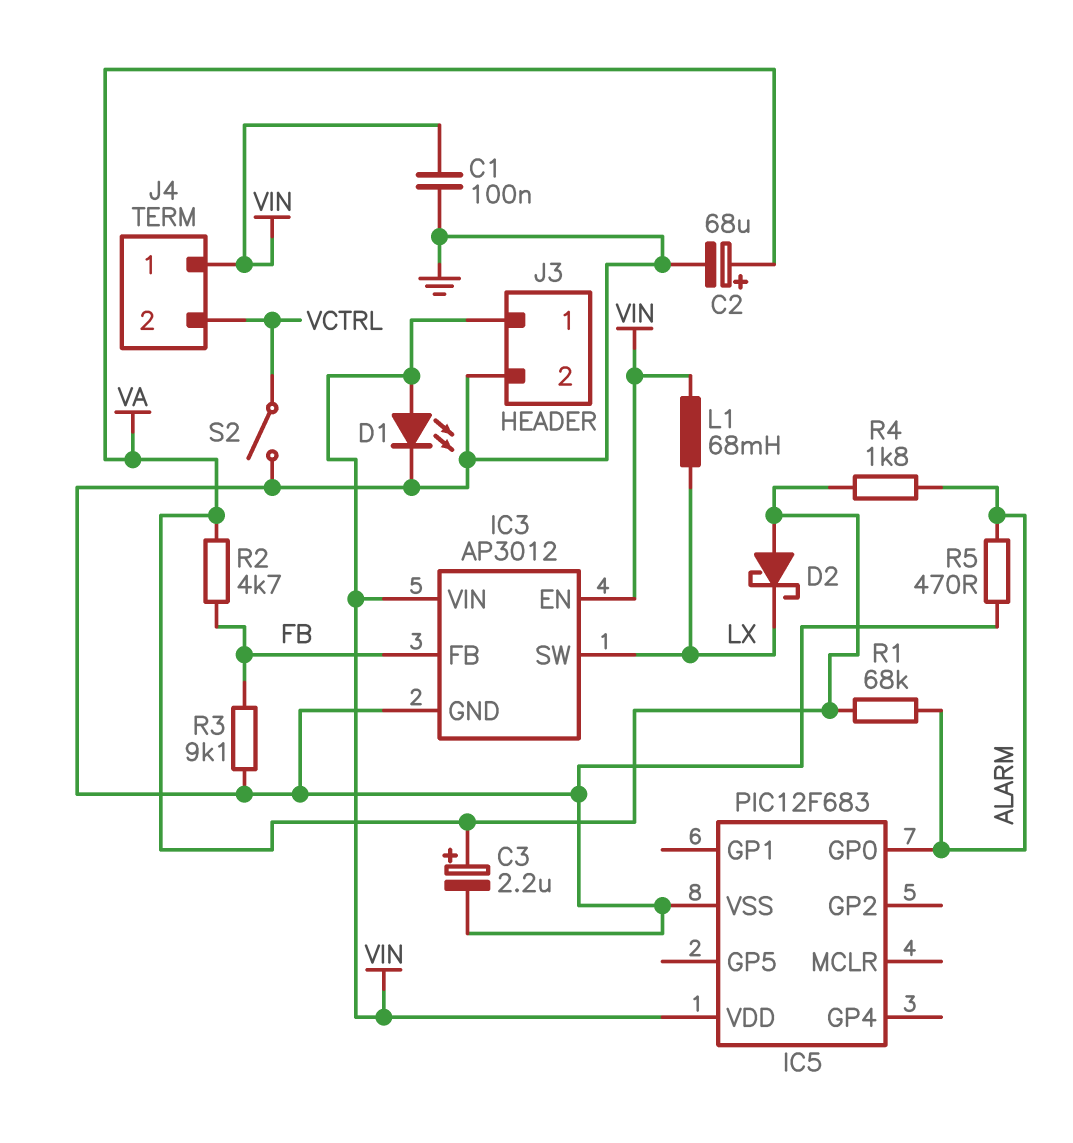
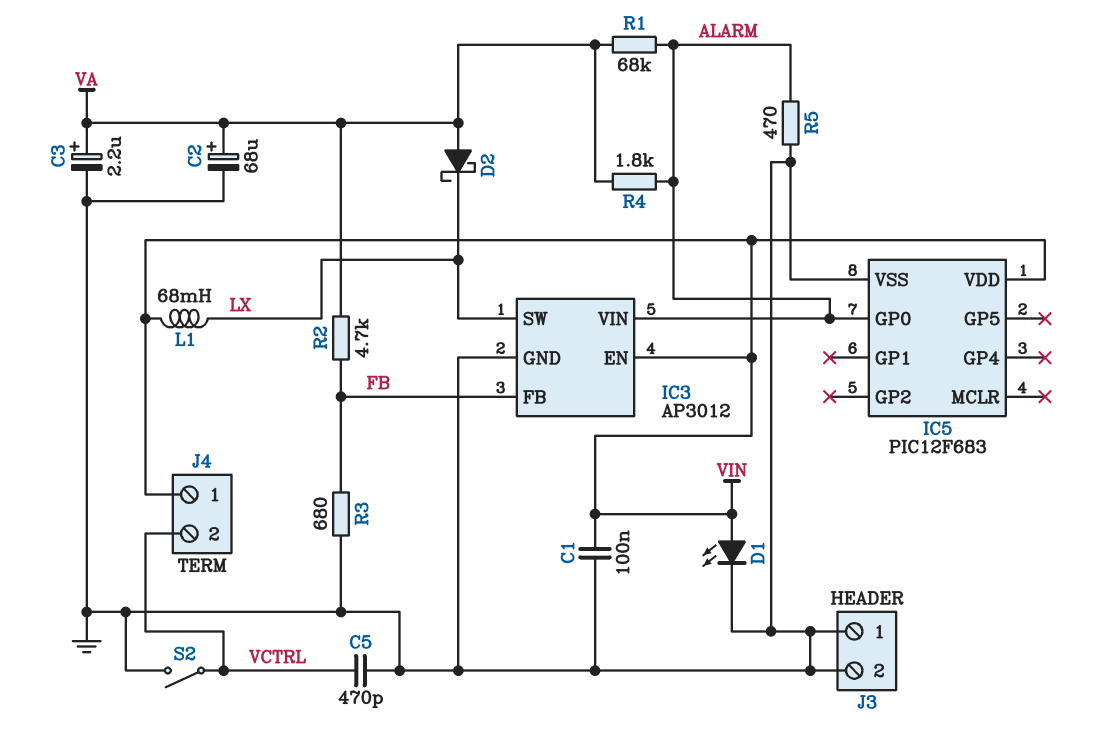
C5: none -> 470pF (GND, VCTRL)
IC3 pin VIN: VIN -> ALARM
J3 pin 1: VIN -> GND
R3: 9.1k (FB, GND) -> 680 (FB, GND)

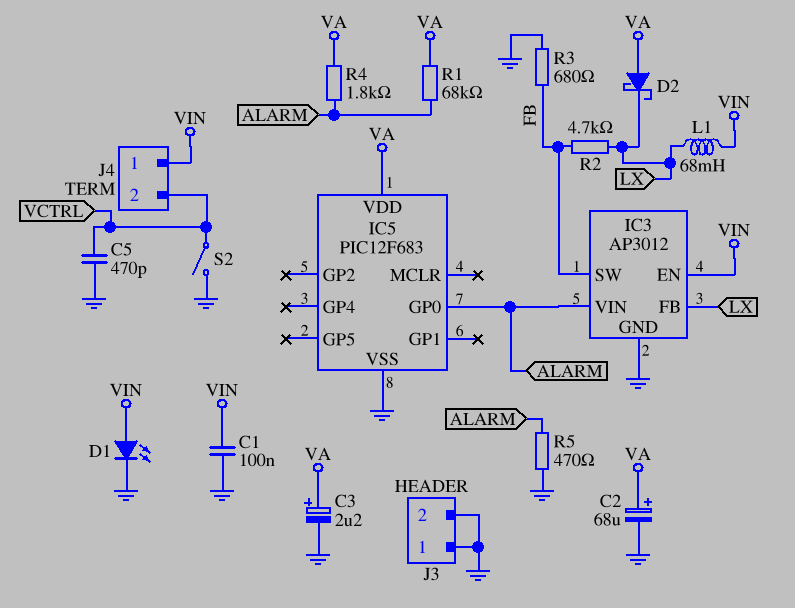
IC3 pin FB: FB -> LX
IC3 pin SW: LX -> FB
IC5 pin VDD: VIN -> VA
R2: 4.7k (FB, VA) -> 4.7k (FB, LX)

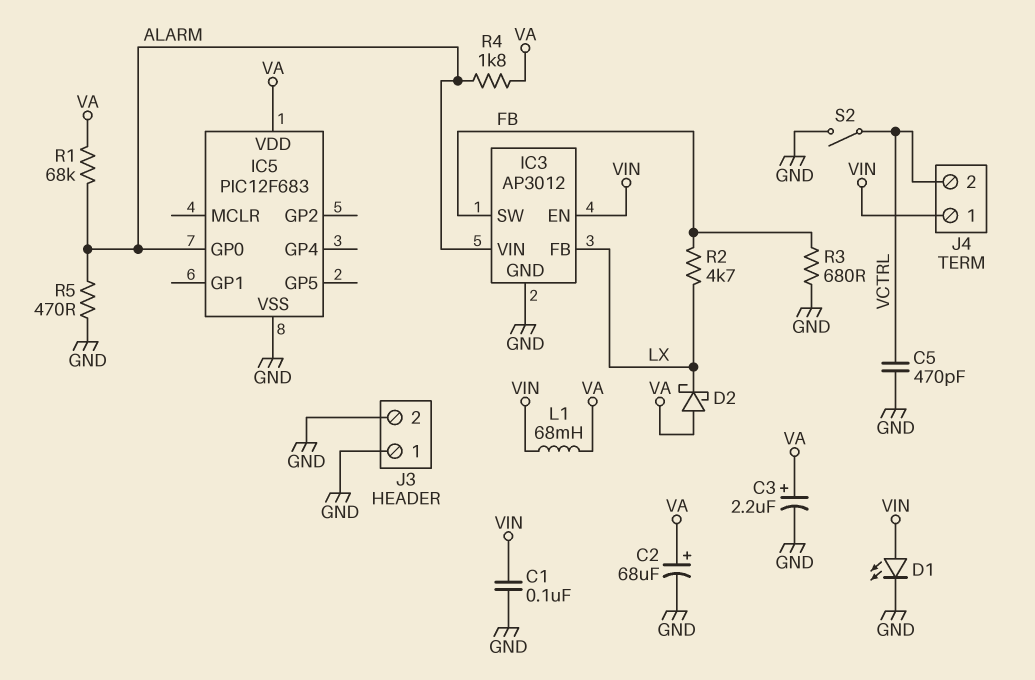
L1: 68mH (LX, VIN) -> 68mH (VA, VIN)

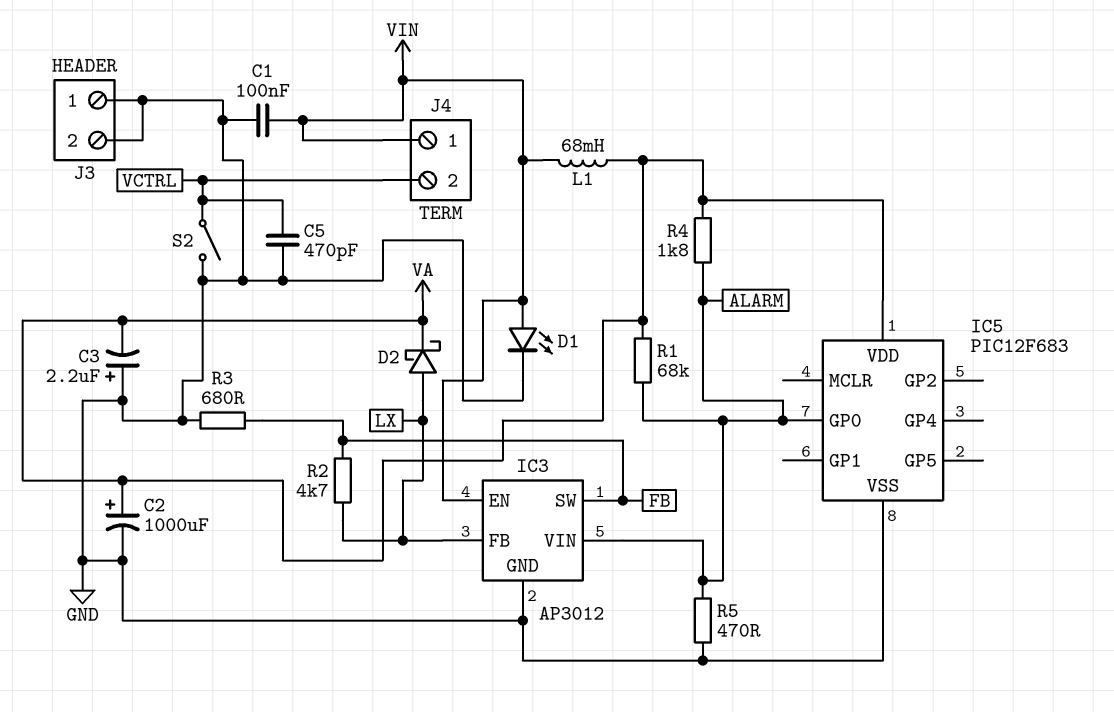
C2: 68uF (plus VA, minus GND) -> 1000uF (plus VA, minus GND)
C3: 2.2uF (plus VA, minus GND) -> 2.2uF (plus GND, minus VA)
D2: schottky (A VA, K LX) -> schottky (A LX, K VA)

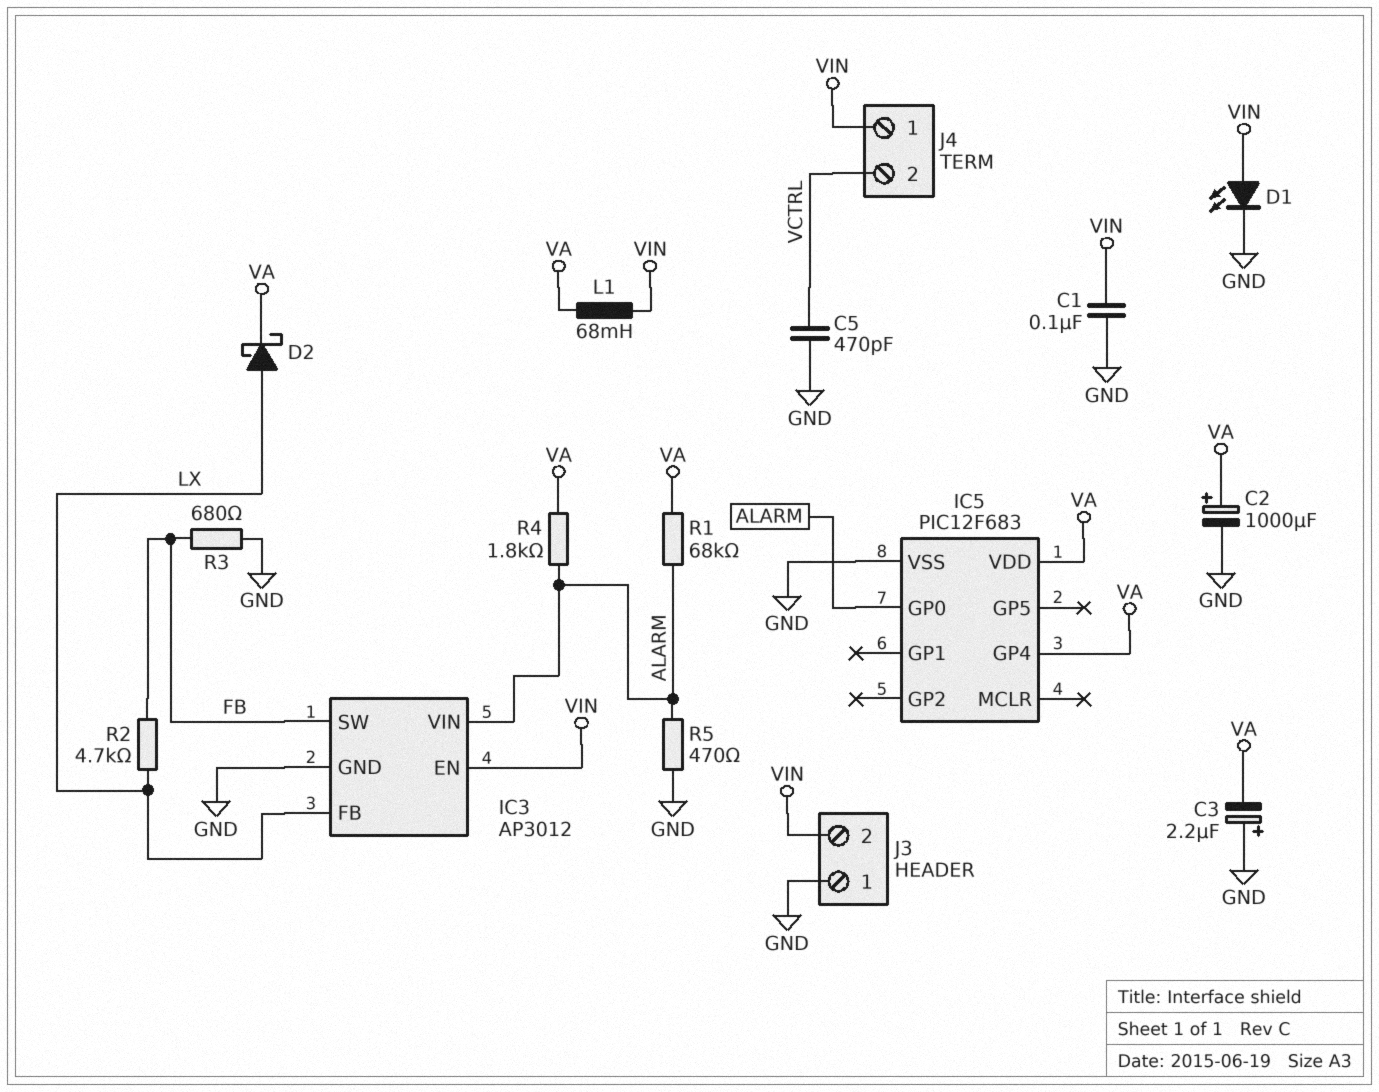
IC5 pin GP4: none -> VA
J3 pin 2: GND -> VIN
S2: switch (GND, VCTRL) -> none

